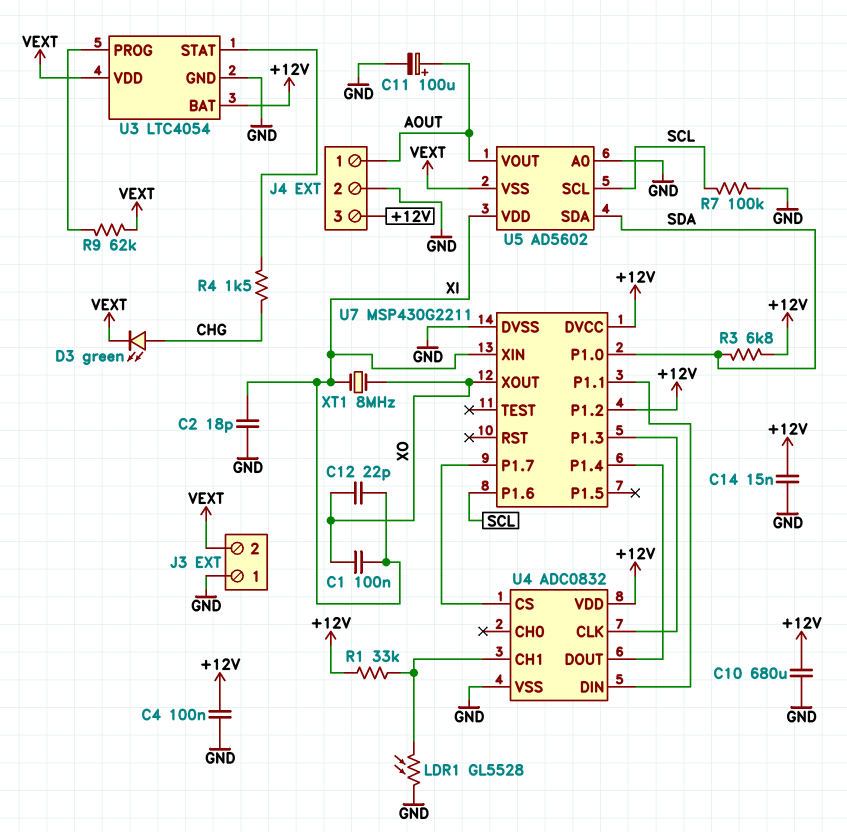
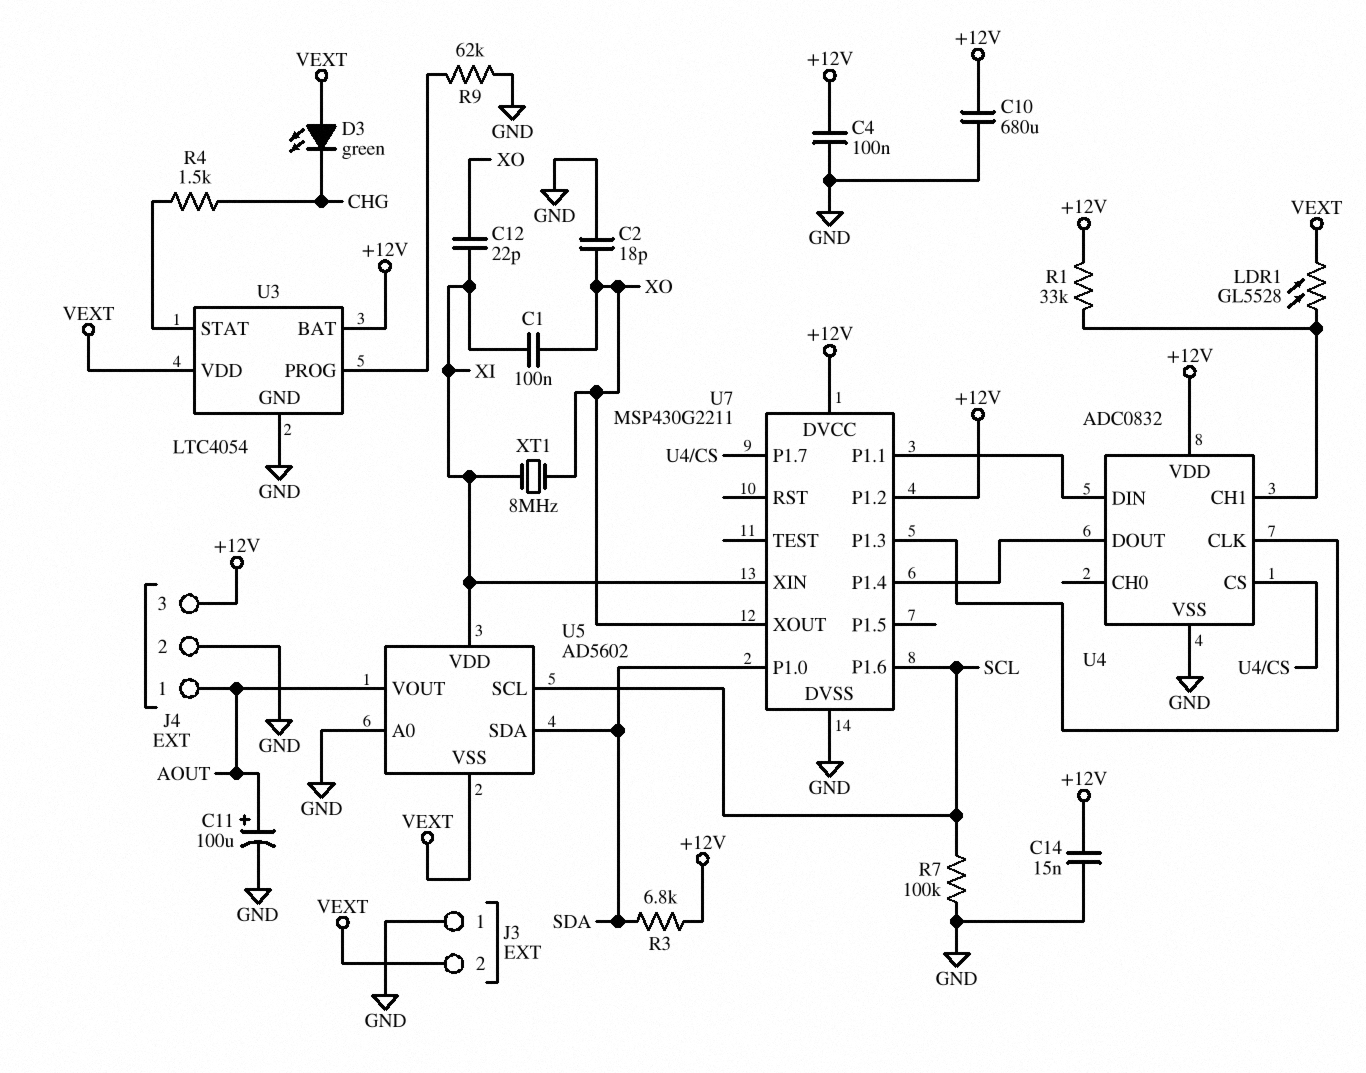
C2: 18pF (GND, XI) -> 18pF (GND, XO)
D3: LED green (A CHG, K VEXT) -> LED green (A VEXT, K CHG)
LDR1: GL5528 (GND, U4/CH1) -> GL5528 (U4/CH1, VEXT)
R9: 62k (U3/PROG, VEXT) -> 62k (GND, U3/PROG)

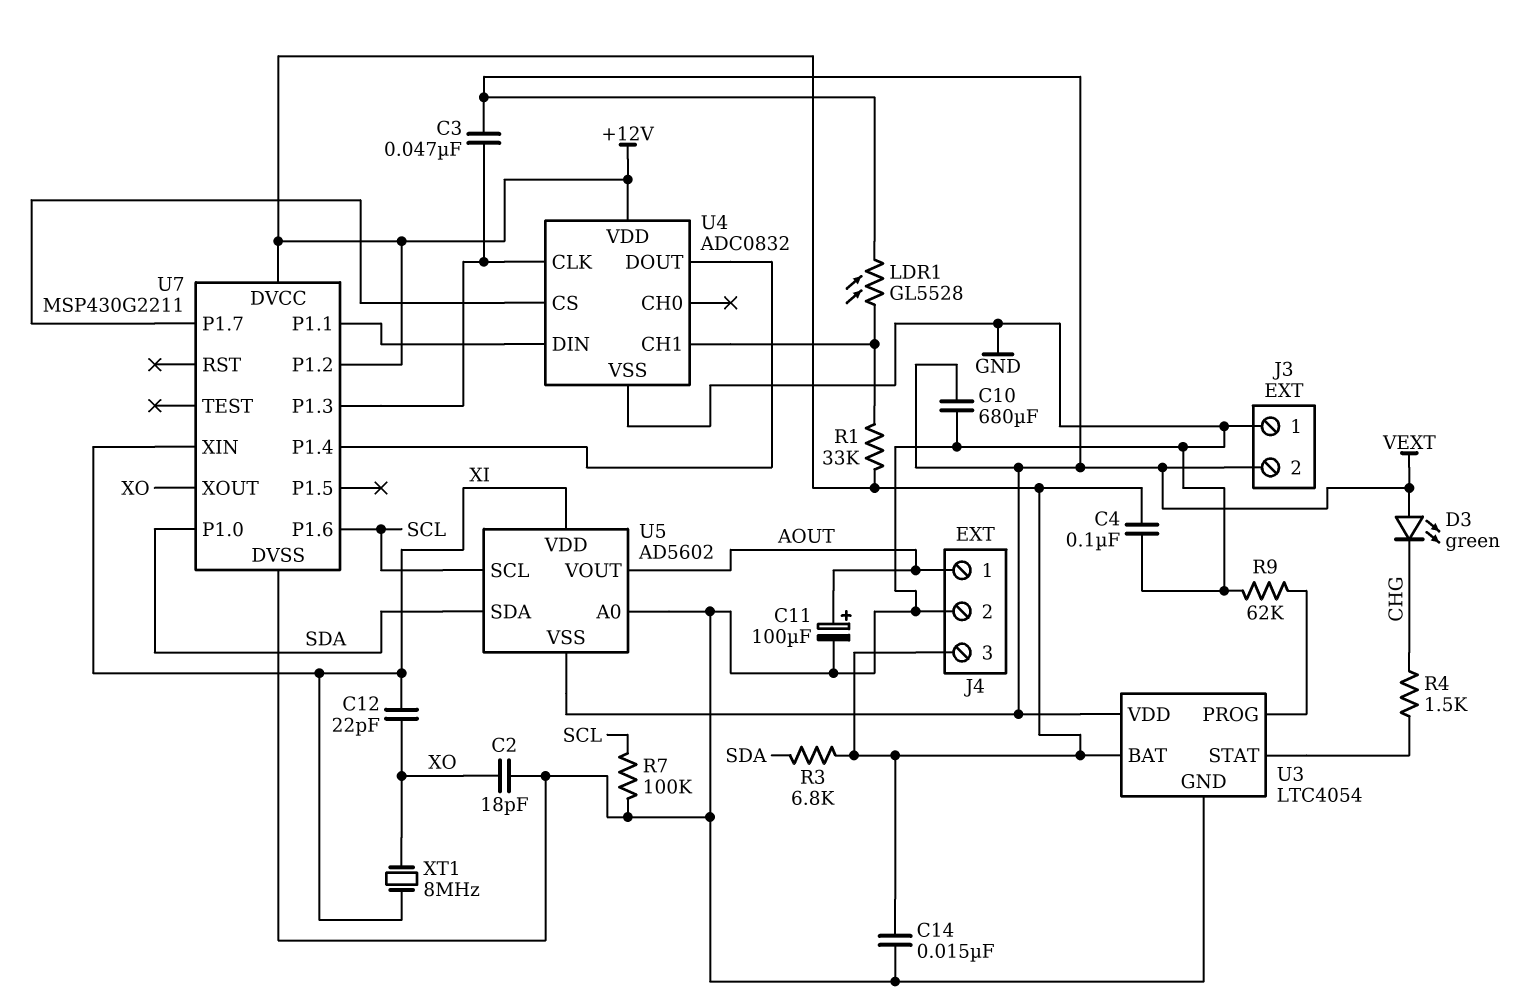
C1: 100nF (XI, XO) -> none
C3: none -> 47nF (U4/CLK, VEXT)
C10: 680uF (+12V, GND) -> 680uF (GND, VEXT)

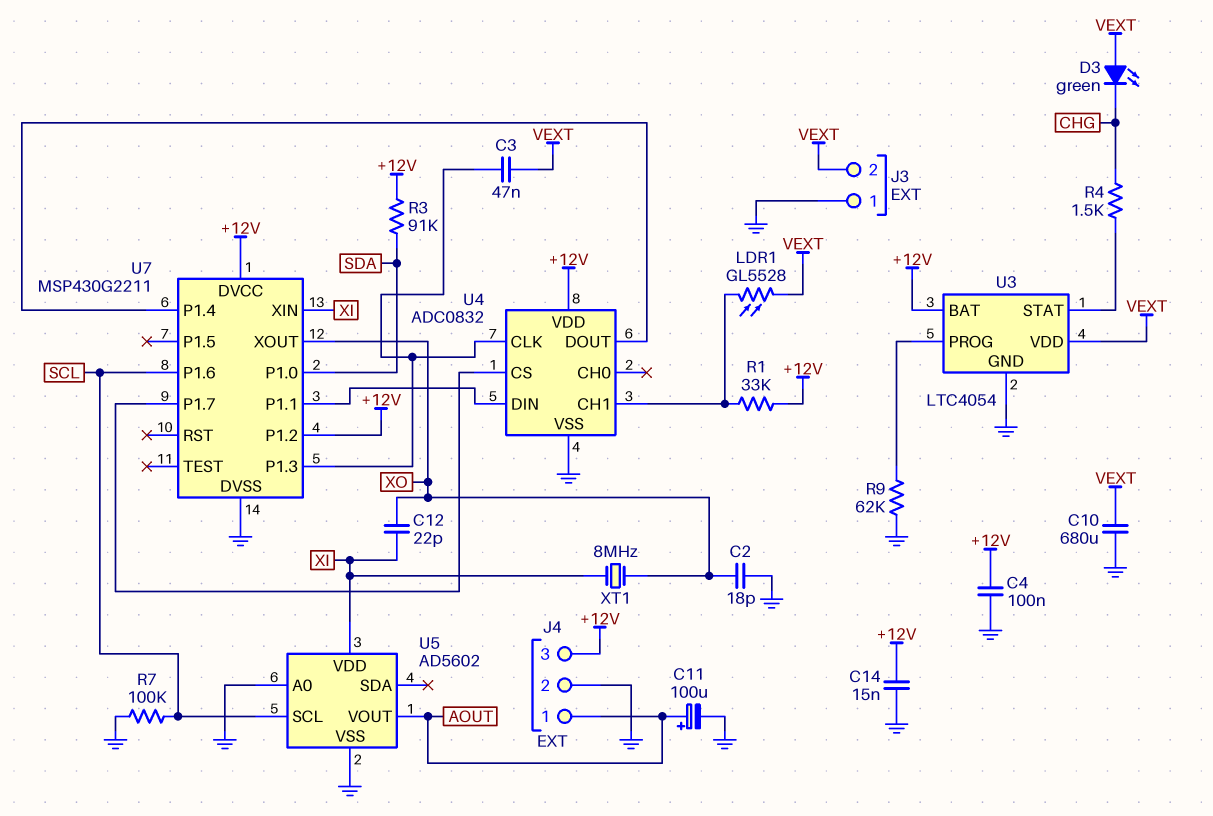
R3: 6.8k (+12V, SDA) -> 91k (+12V, SDA)
U5 pin SDA: SDA -> none
U5 pin VSS: VEXT -> GND

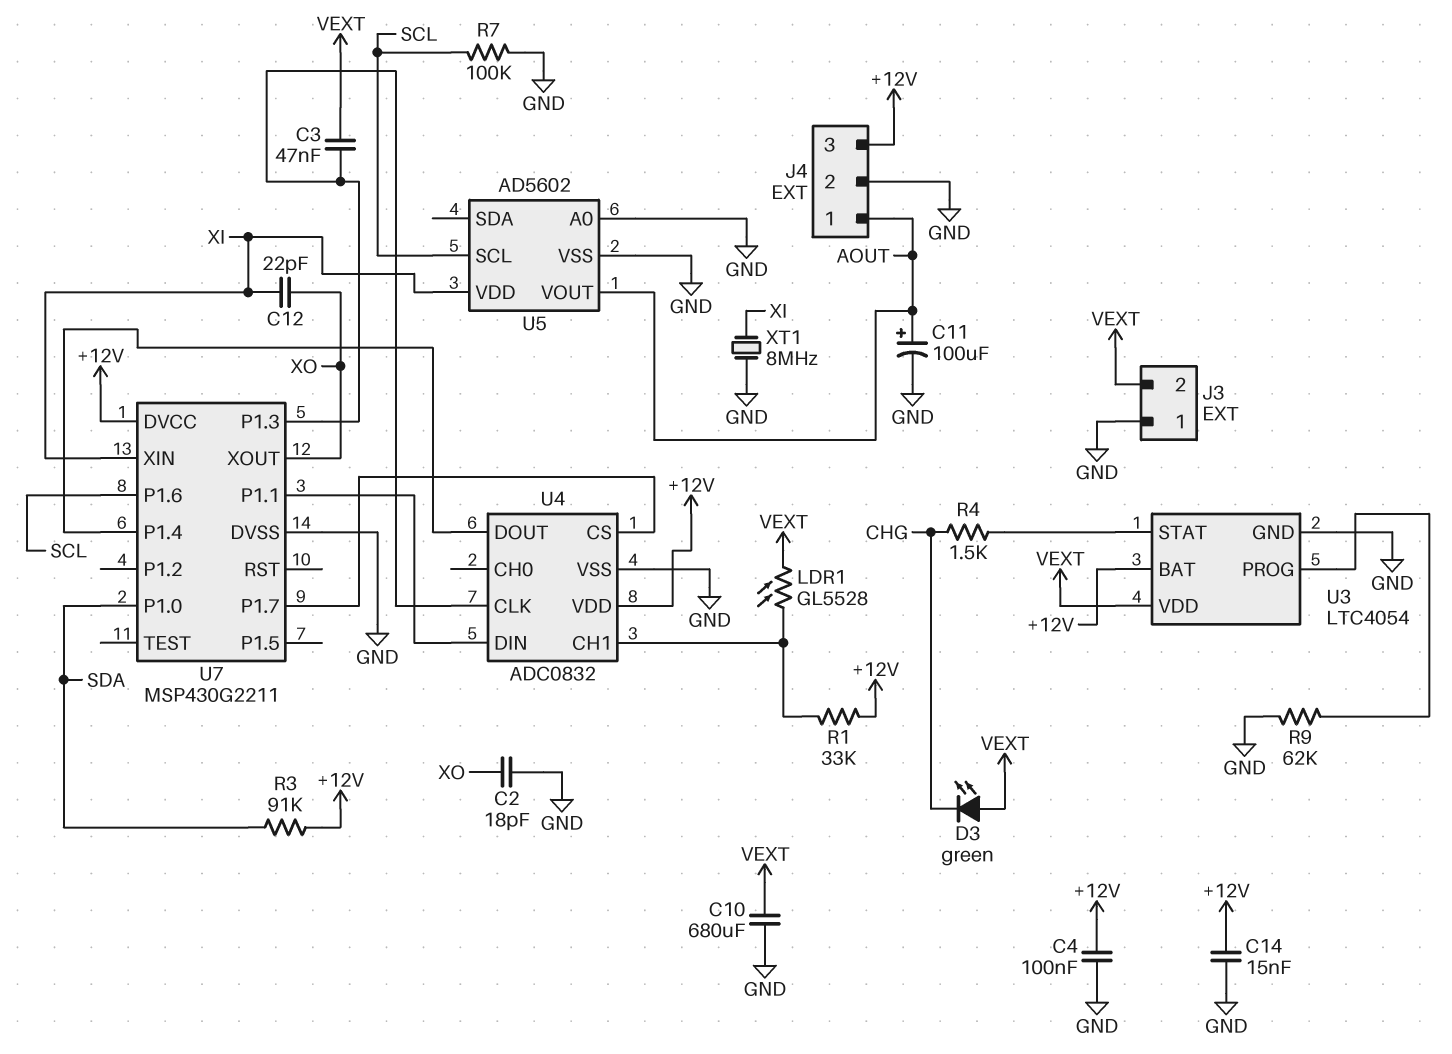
U7 pin P1.2: +12V -> none
XT1: 8MHz (XI, XO) -> 8MHz (GND, XI)

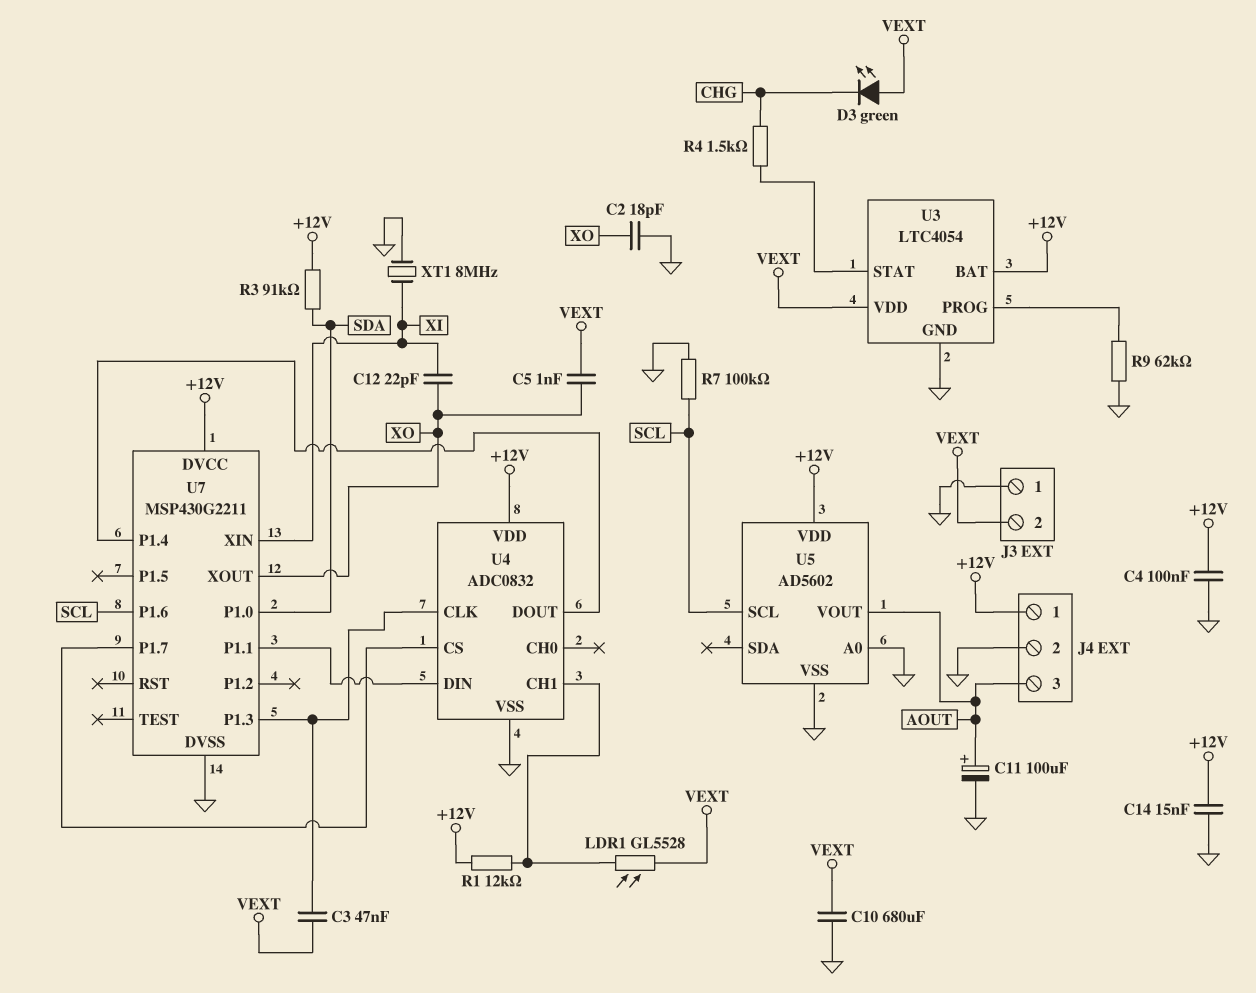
C5: none -> 1nF (VEXT, XO)
J4 pin 1: AOUT -> +12V
J4 pin 3: +12V -> AOUT
R1: 33k (+12V, U4/CH1) -> 12k (+12V, U4/CH1)
U5 pin VDD: XI -> +12V

